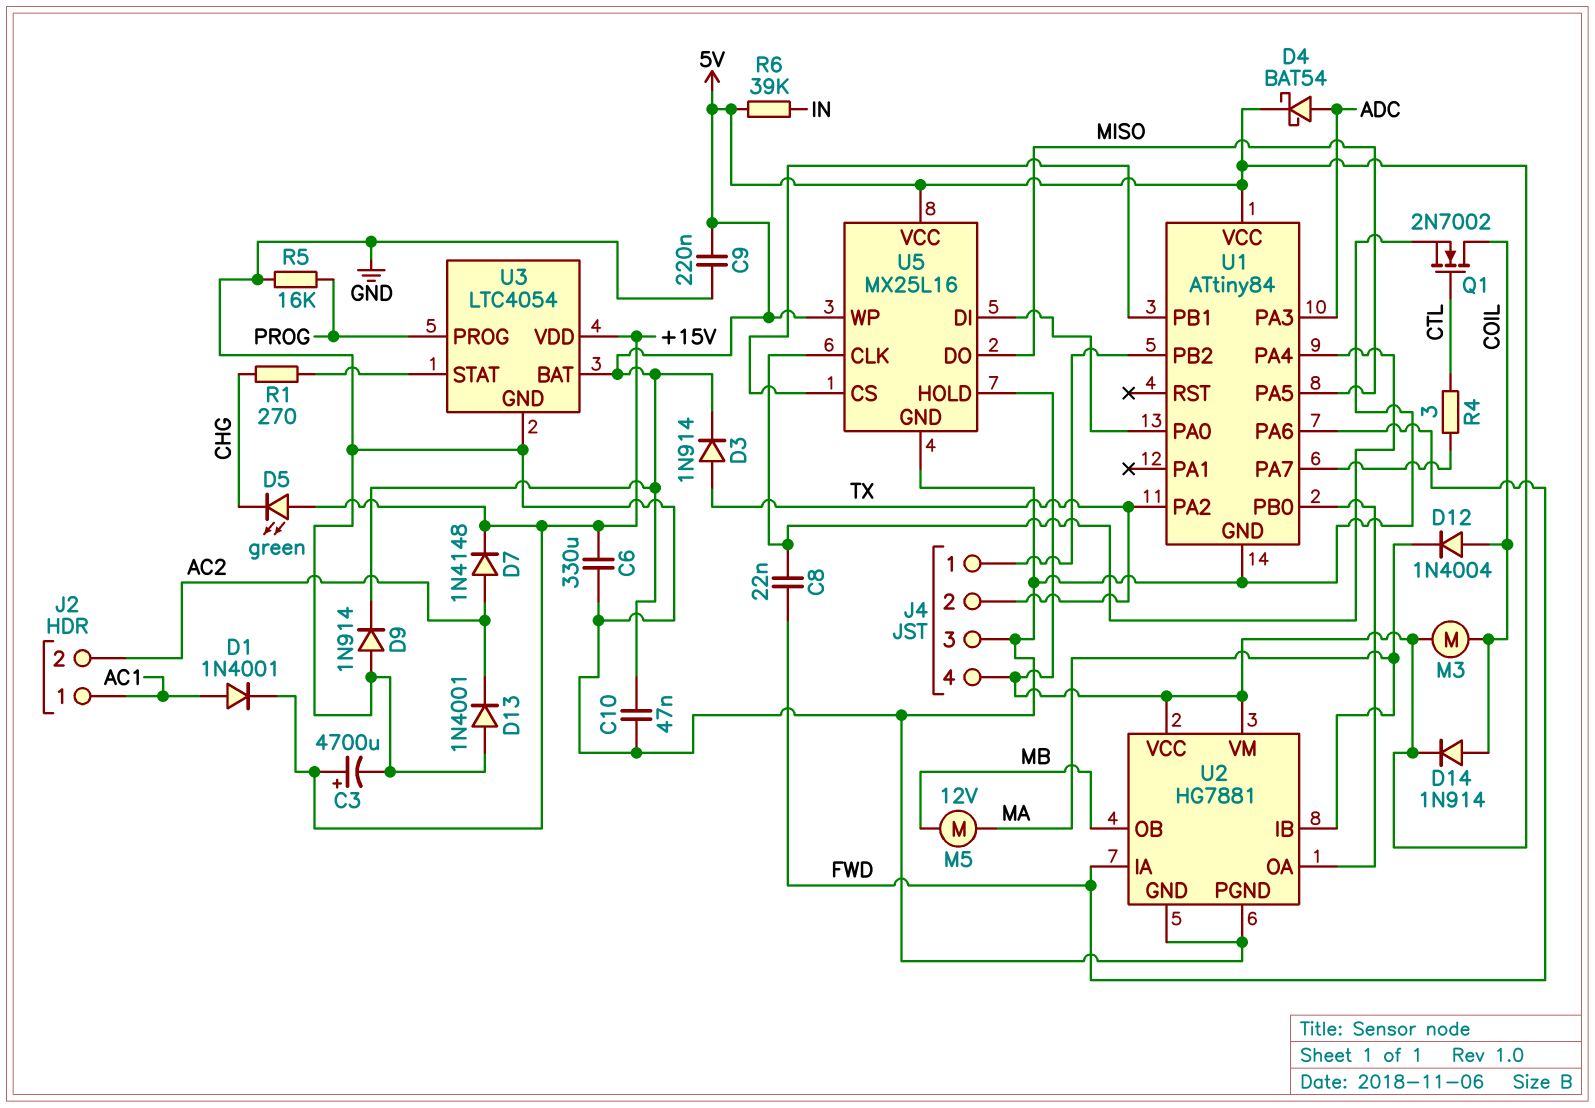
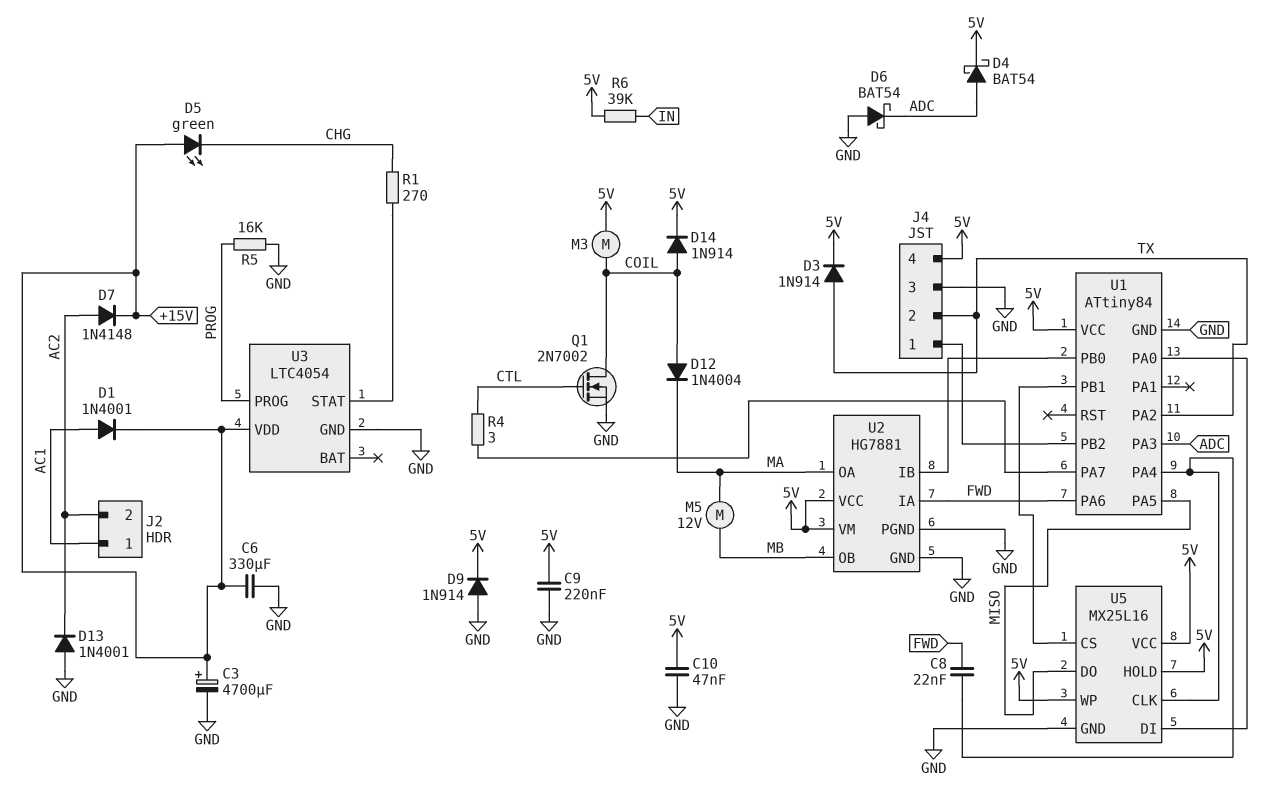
D6: none -> schottky BAT54 (A GND, K ADC)
U2 pin IB: MA -> U1/PB0
U2 pin OA: U1/PB0 -> MA
U3 pin BAT: 5V -> none

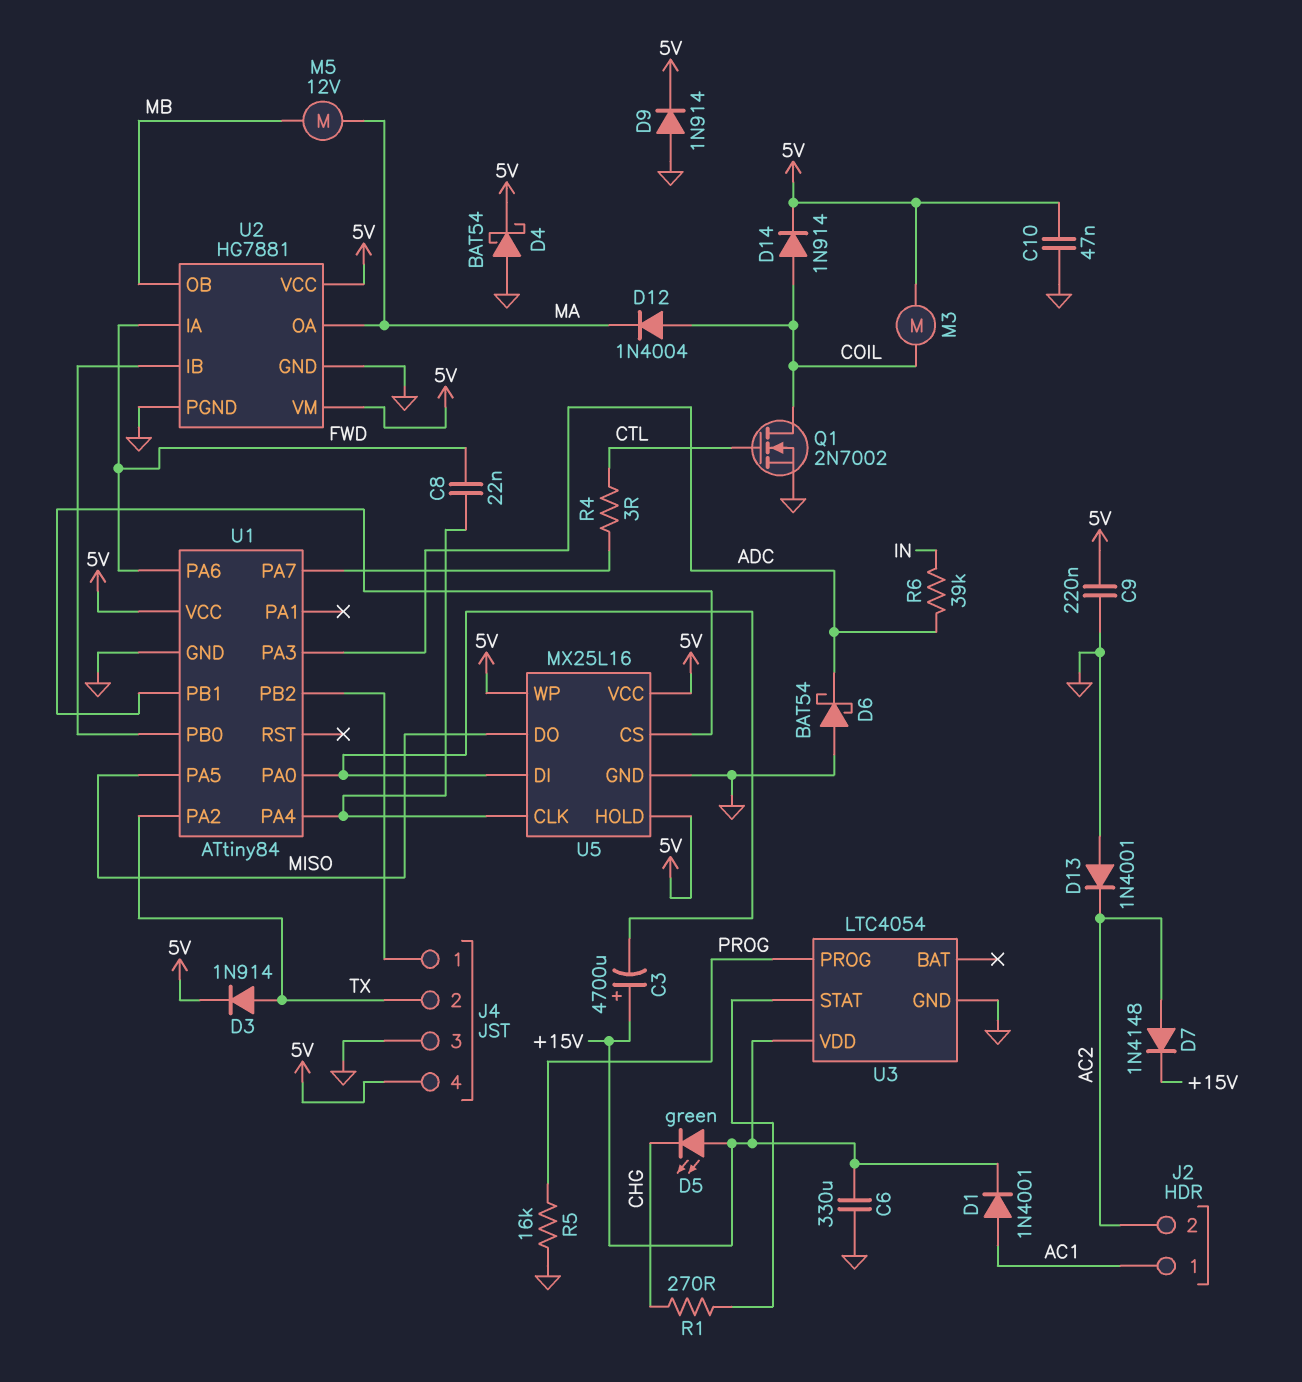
C3: 4700uF (plus +15V, minus GND) -> 4700uF (plus +15V, minus U1/PA0)
D4: schottky BAT54 (A ADC, K 5V) -> schottky BAT54 (A GND, K 5V)
R6: 39k (5V, IN) -> 39k (ADC, IN)

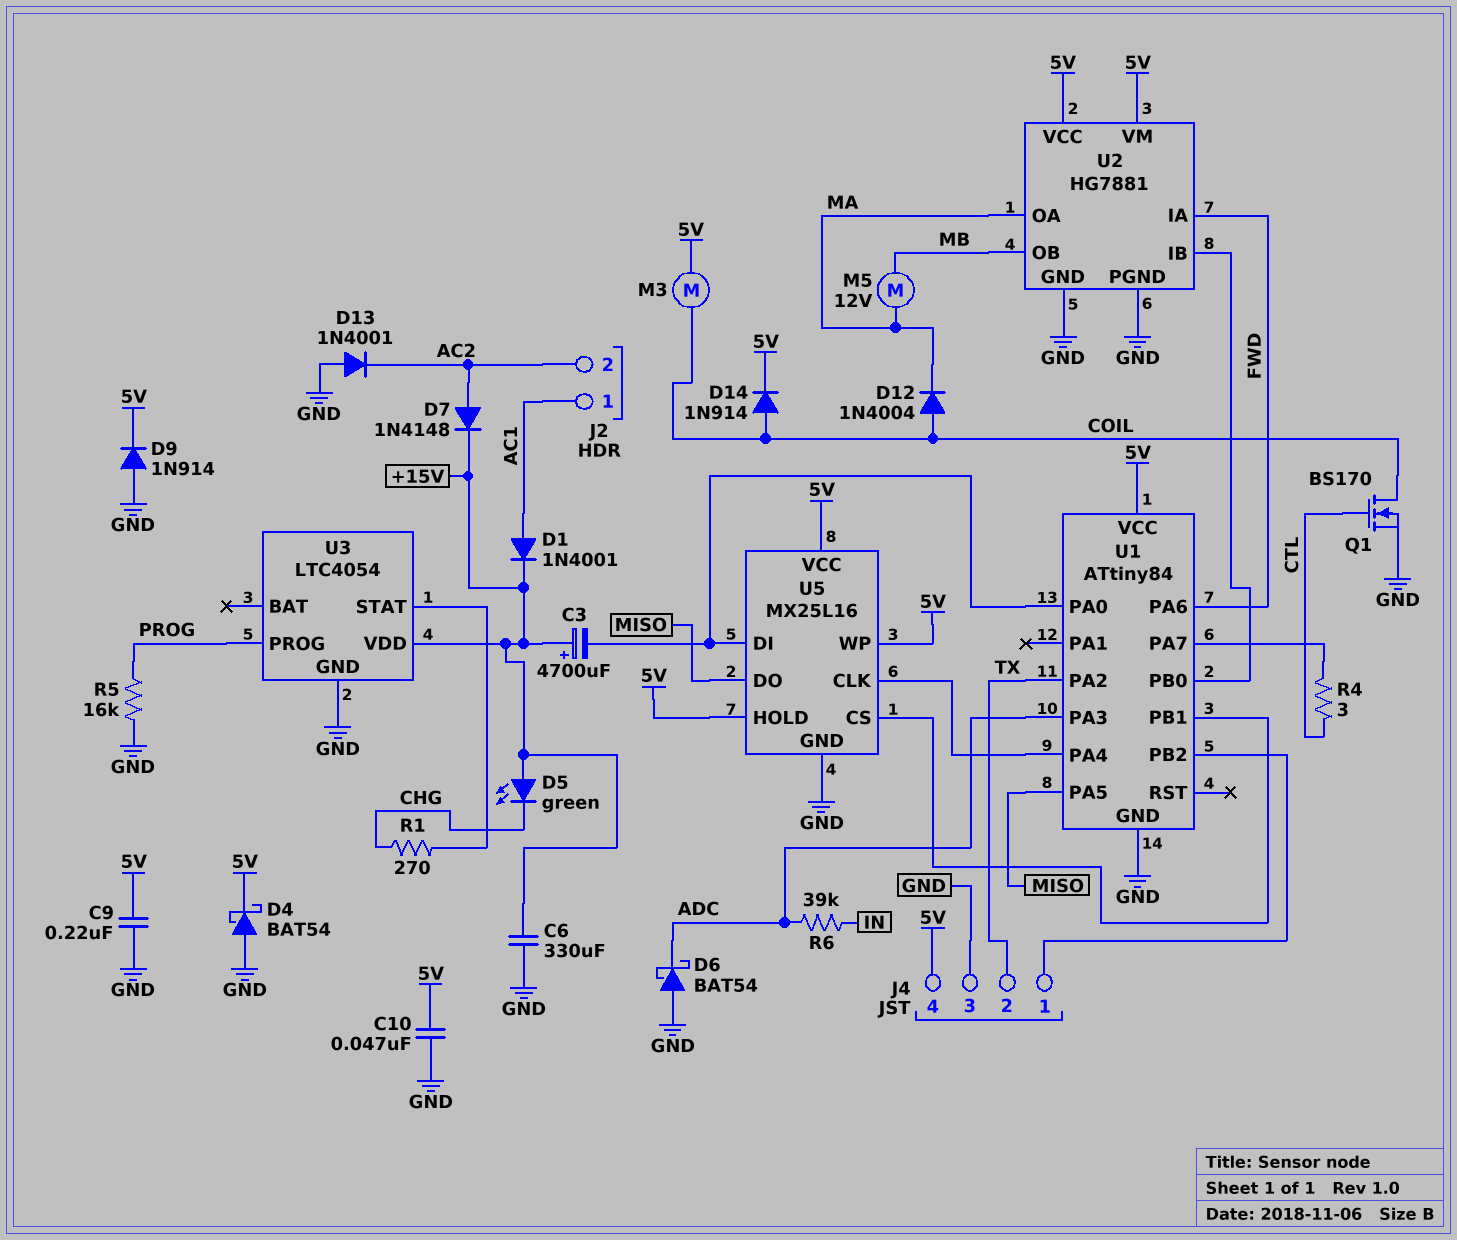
C8: 22nF (FWD, U1/PA4) -> none
D3: diode 1N914 (A TX, K 5V) -> none
Q1: NMOS 2N7002 (G CTL, D COIL, S GND) -> NMOS BS170 (G CTL, D COIL, S GND)

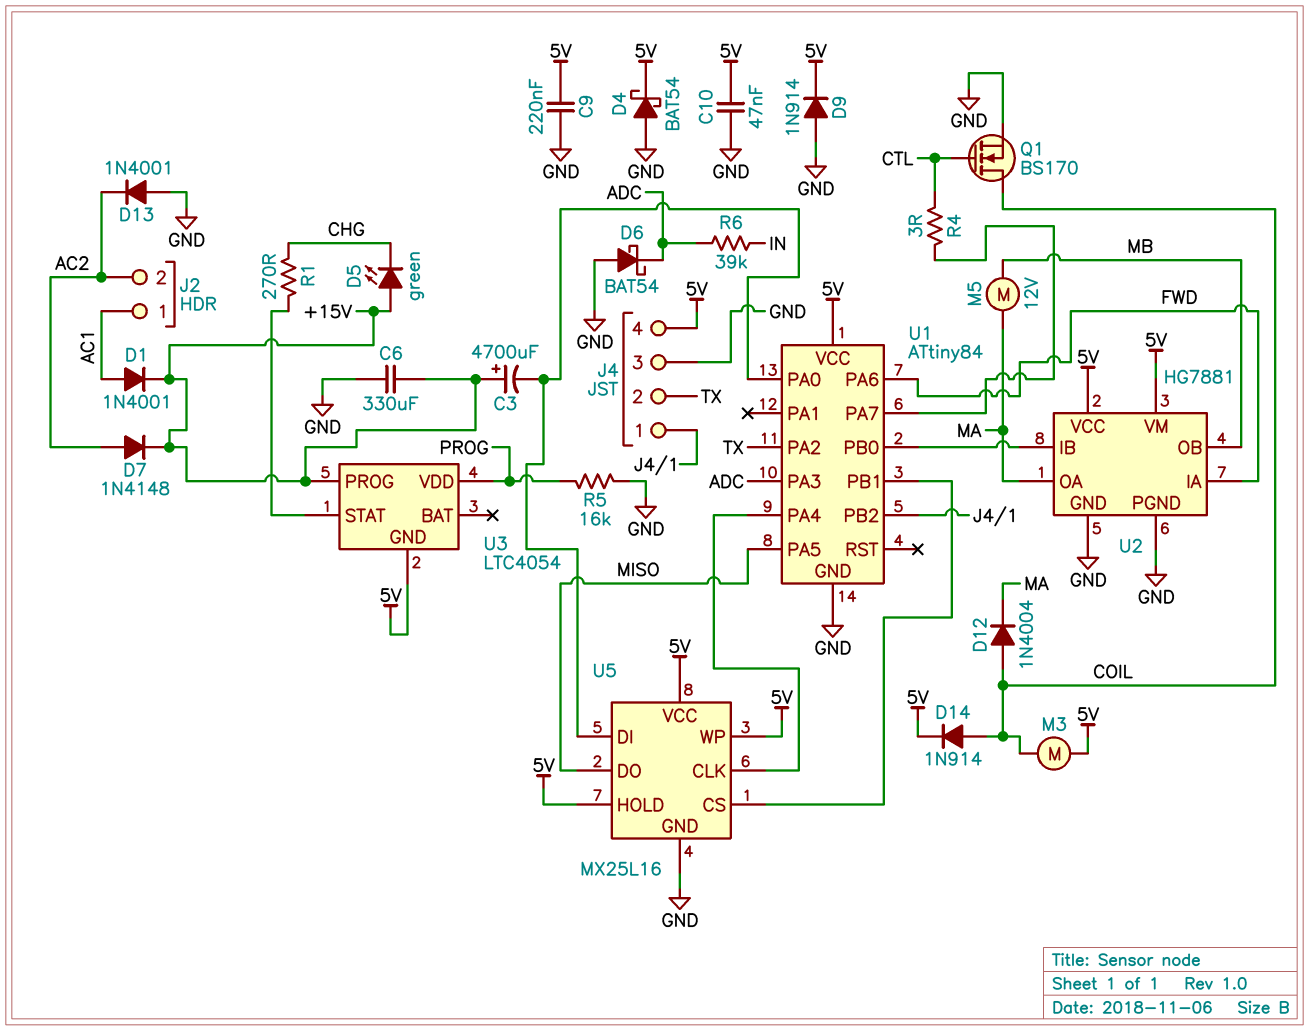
U3 pin GND: GND -> 5V
U3 pin PROG: PROG -> +15V
U3 pin VDD: +15V -> PROG

